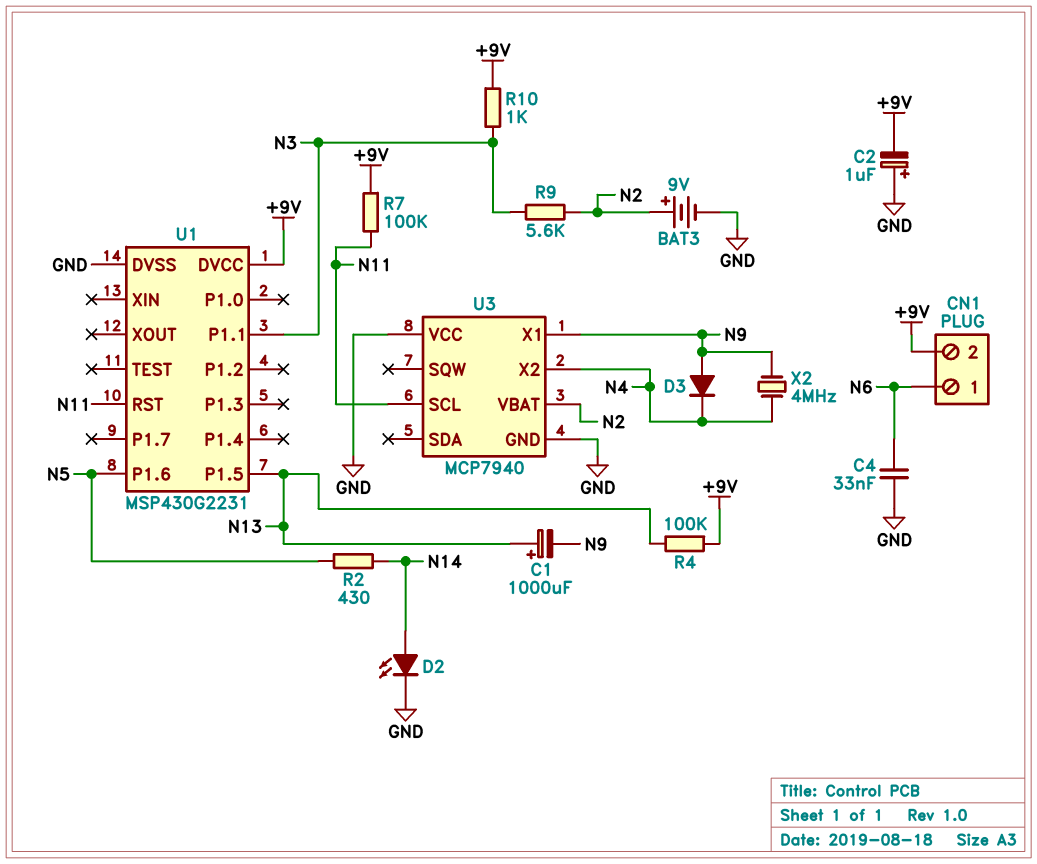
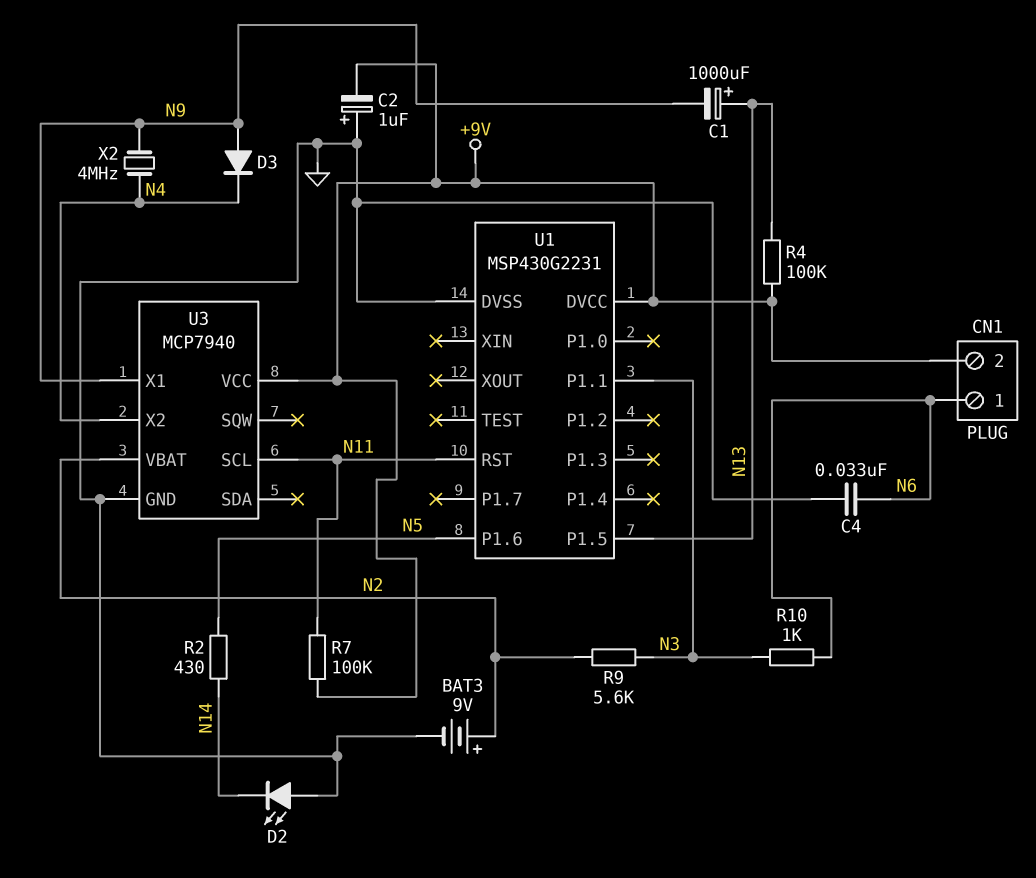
D2: LED (A N14, K GND) -> LED (A GND, K N14)
R10: 1k (+9V, N3) -> 1k (N3, N6)
U3 pin VCC: GND -> +9V

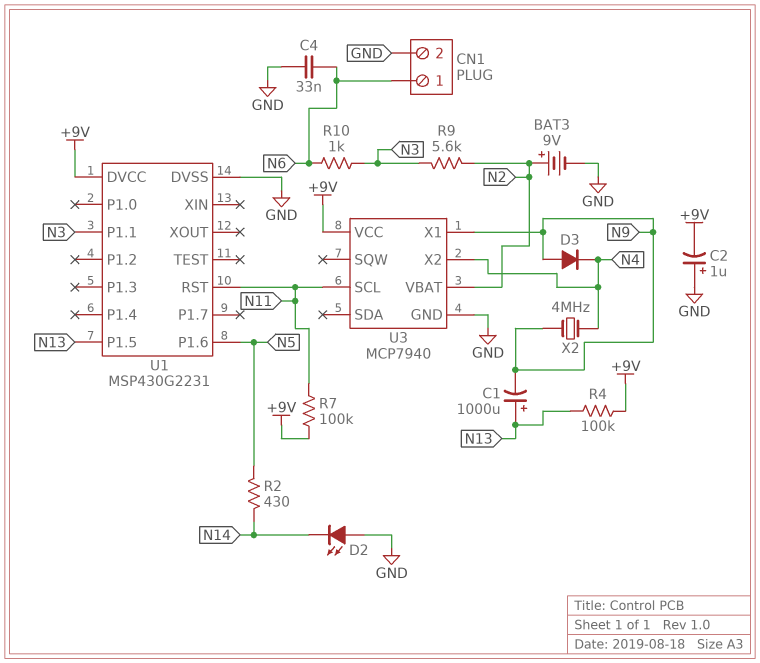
CN1 pin 2: +9V -> GND

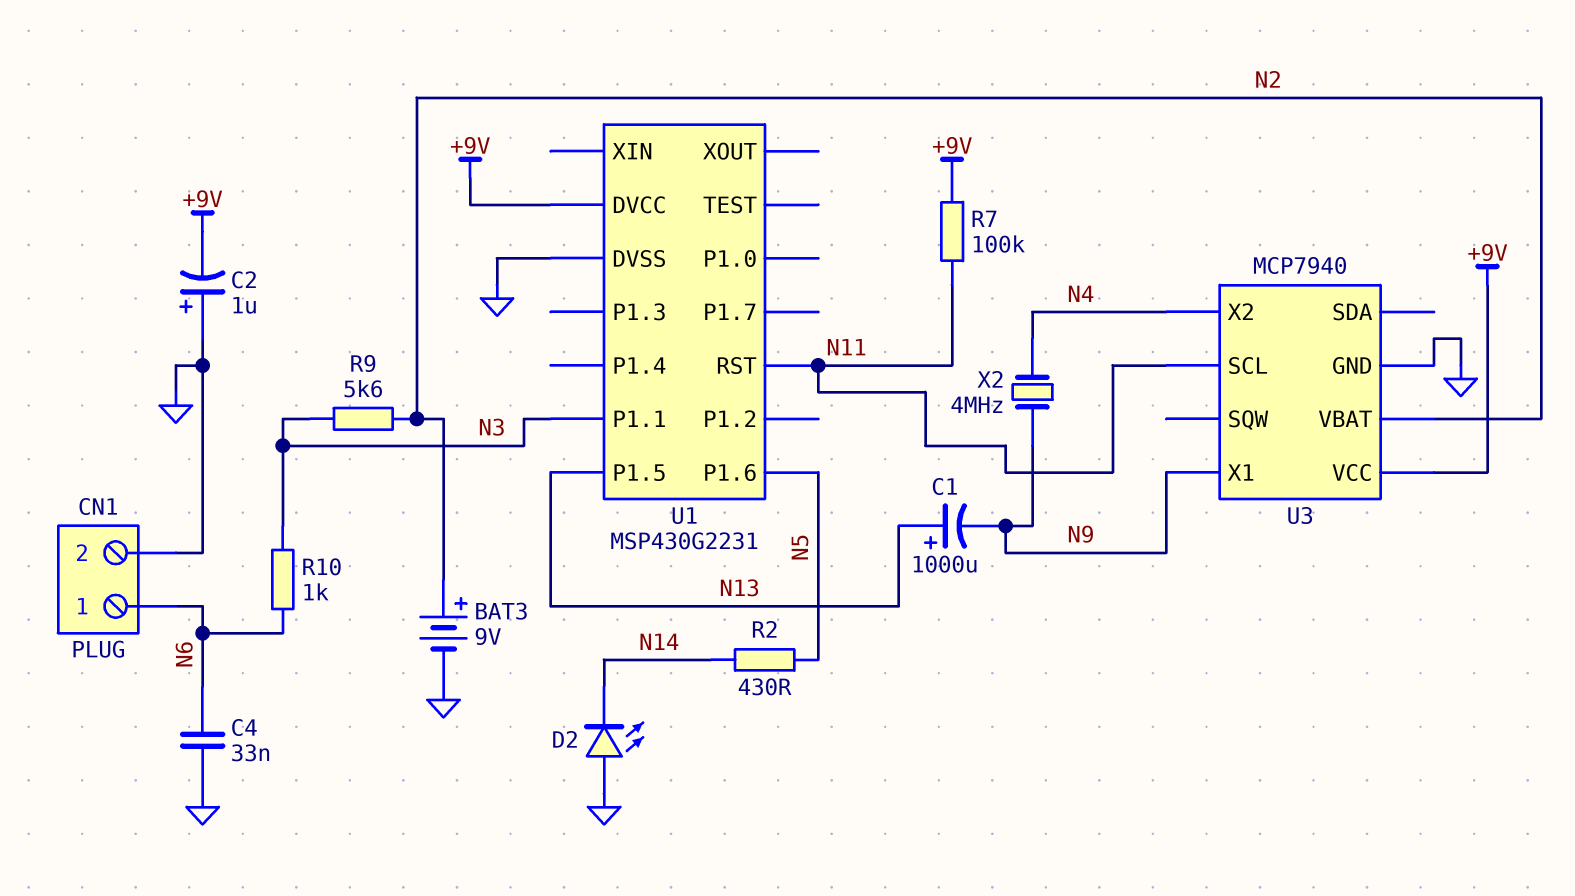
D3: diode (A N9, K N4) -> none
R4: 100k (+9V, N13) -> none

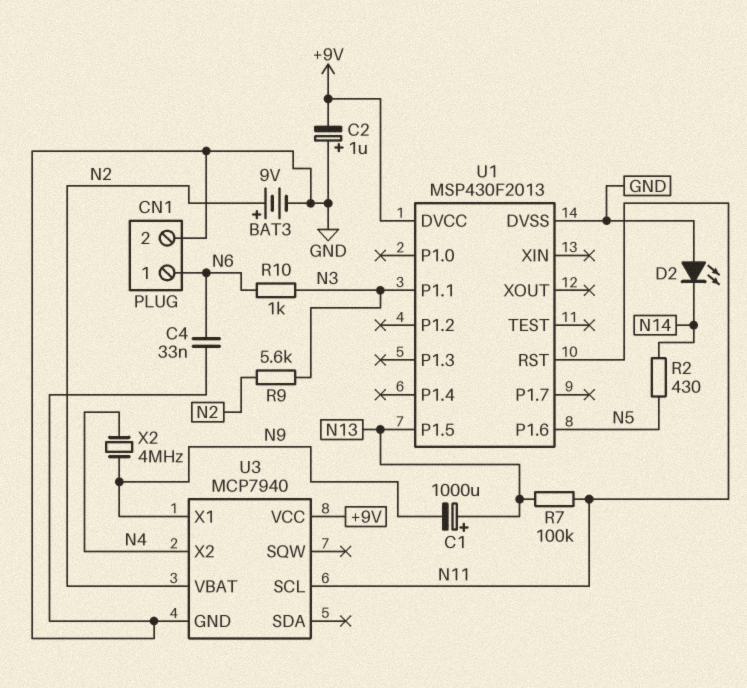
R7: 100k (+9V, N11) -> 100k (N11, N13)
U1: MSP430G2231 -> MSP430F2013

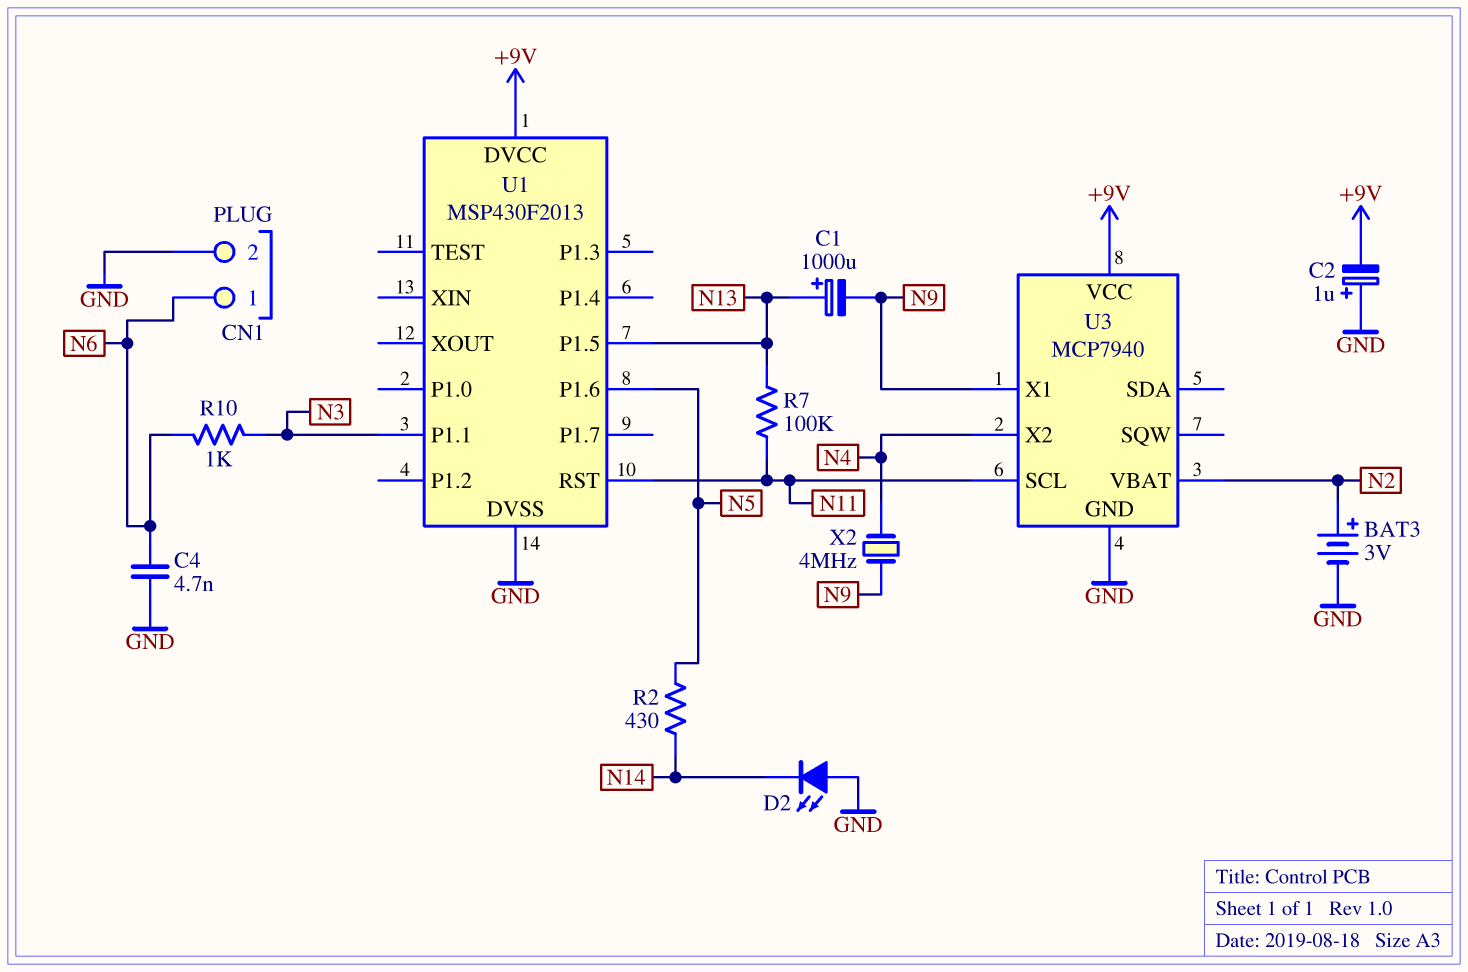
BAT3: 9V (plus N2, minus GND) -> 3V (plus N2, minus GND)
C4: 33nF (GND, N6) -> 4.7nF (GND, N6)
R9: 5.6k (N2, N3) -> none

